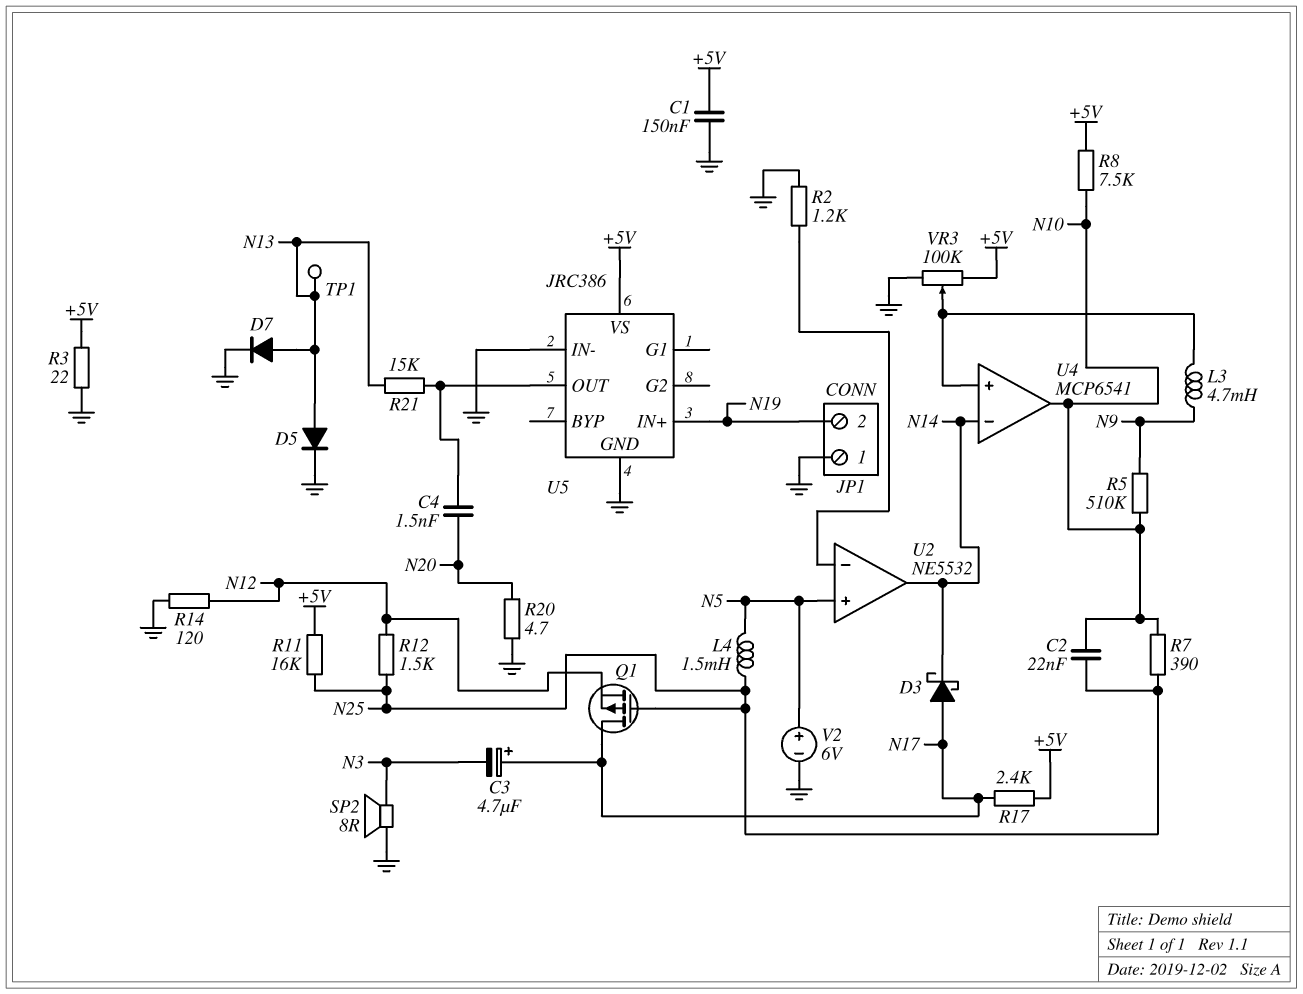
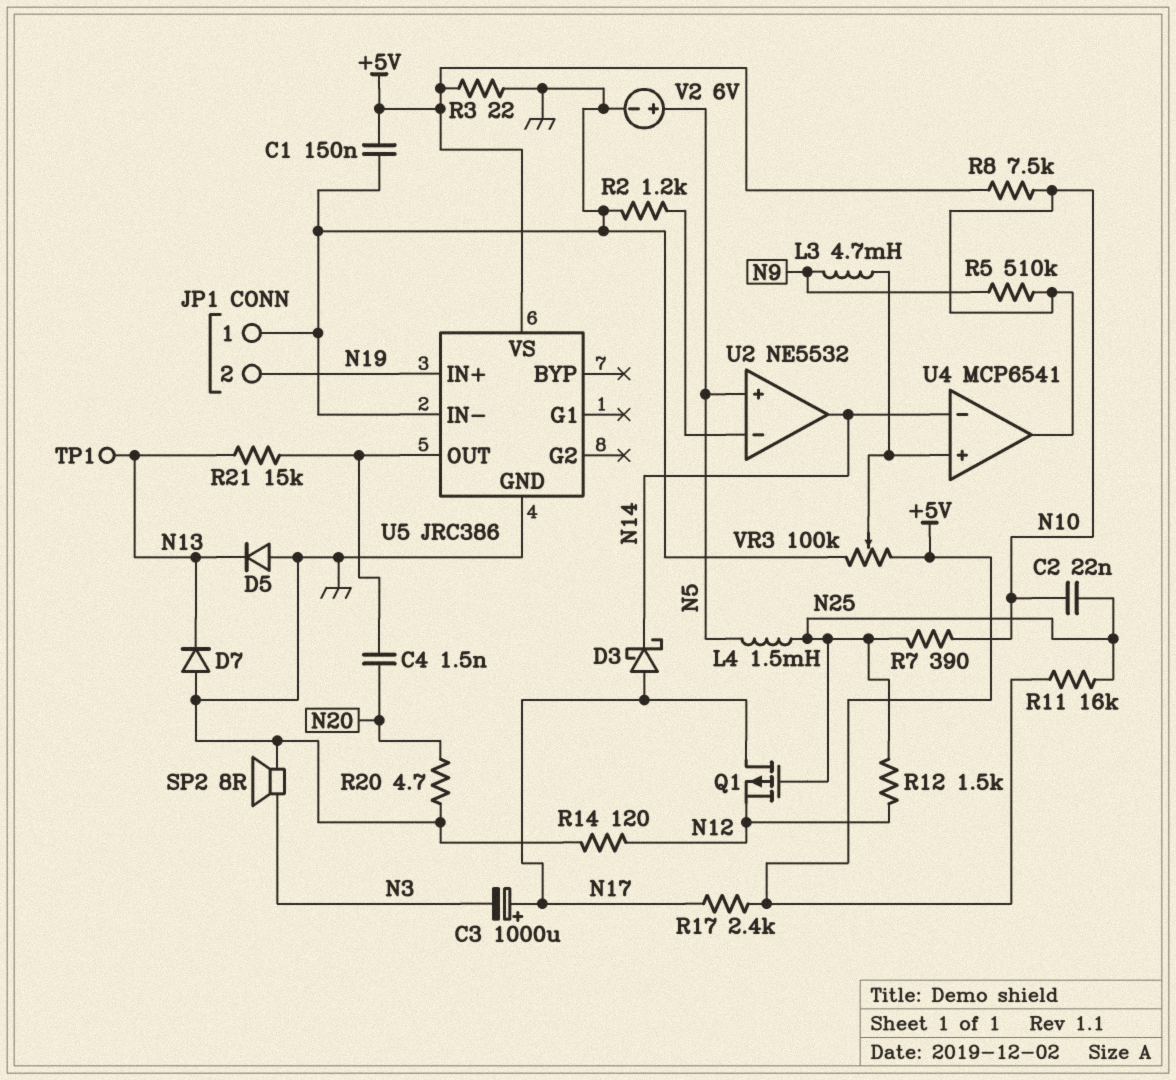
C3: 4.7uF (plus N17, minus N3) -> 1000uF (plus N17, minus N3)
D5: diode (A N13, K GND) -> diode (A GND, K N13)
D7: diode (A N13, K GND) -> diode (A GND, K N13)

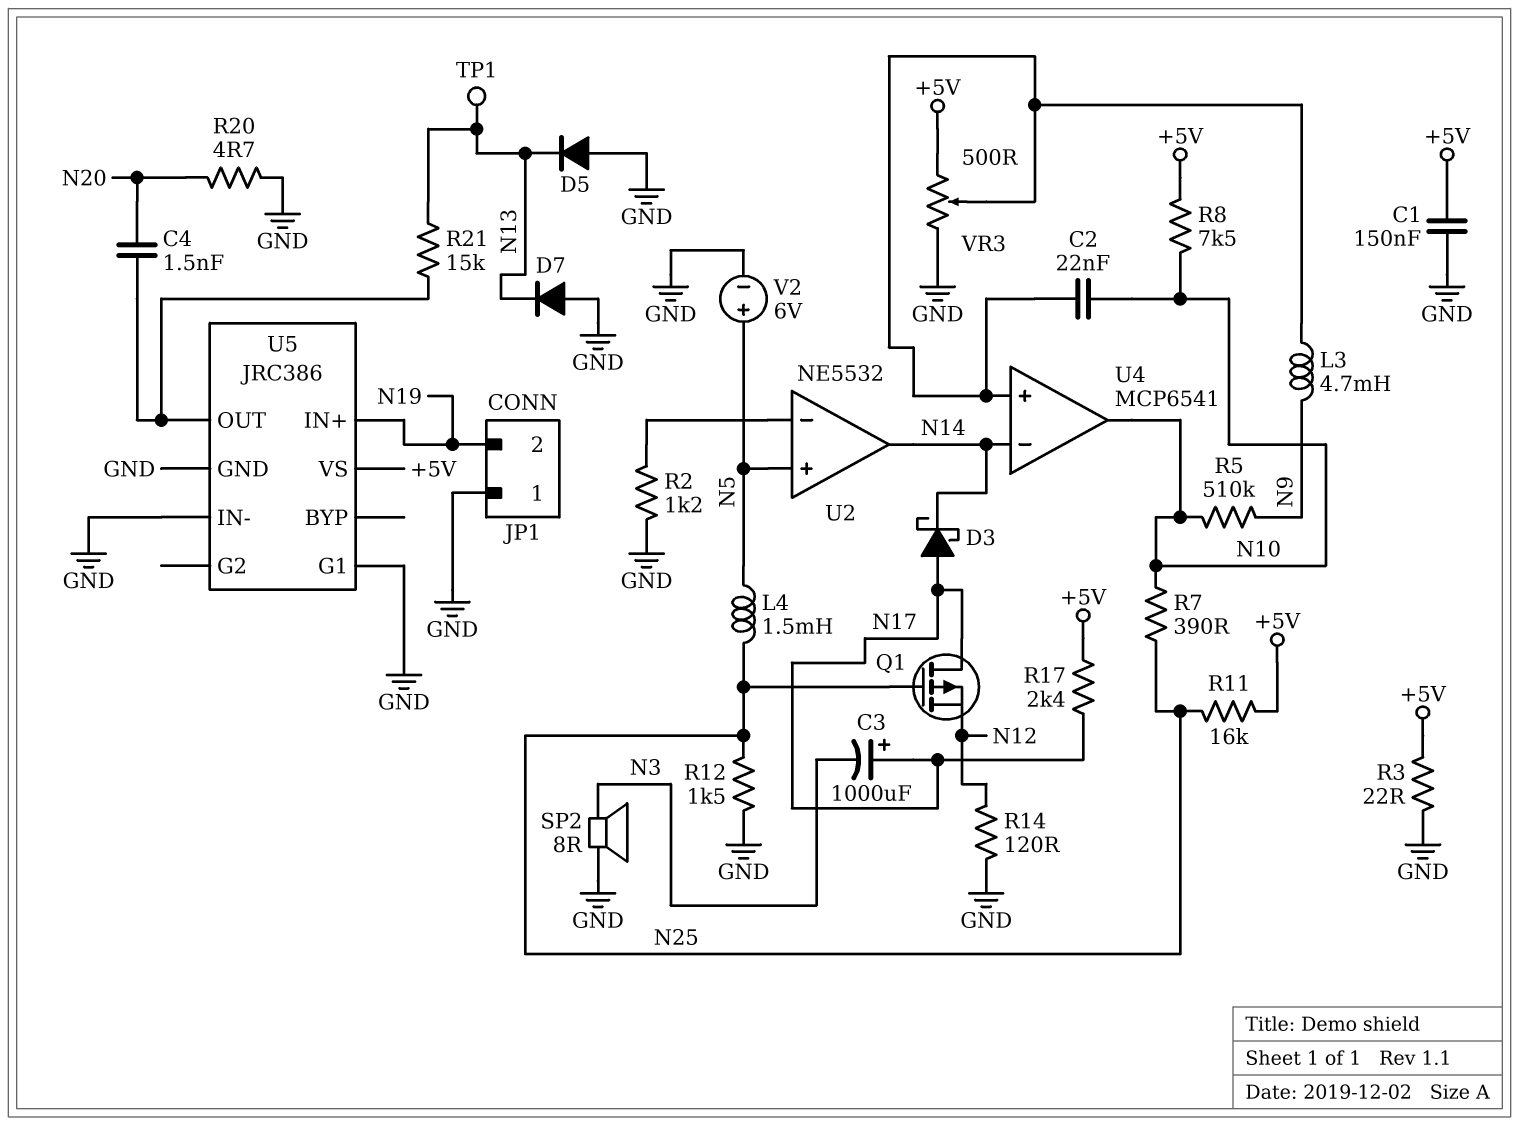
C2: 22nF (N10, N25) -> 22nF (N10, U4/in+)
R12: 1.5k (N12, N25) -> 1.5k (GND, N25)
U5 pin G1: none -> GND
VR3: 100k (+5V, GND, wiper U4/in+) -> 500 (+5V, GND, wiper U4/in+)

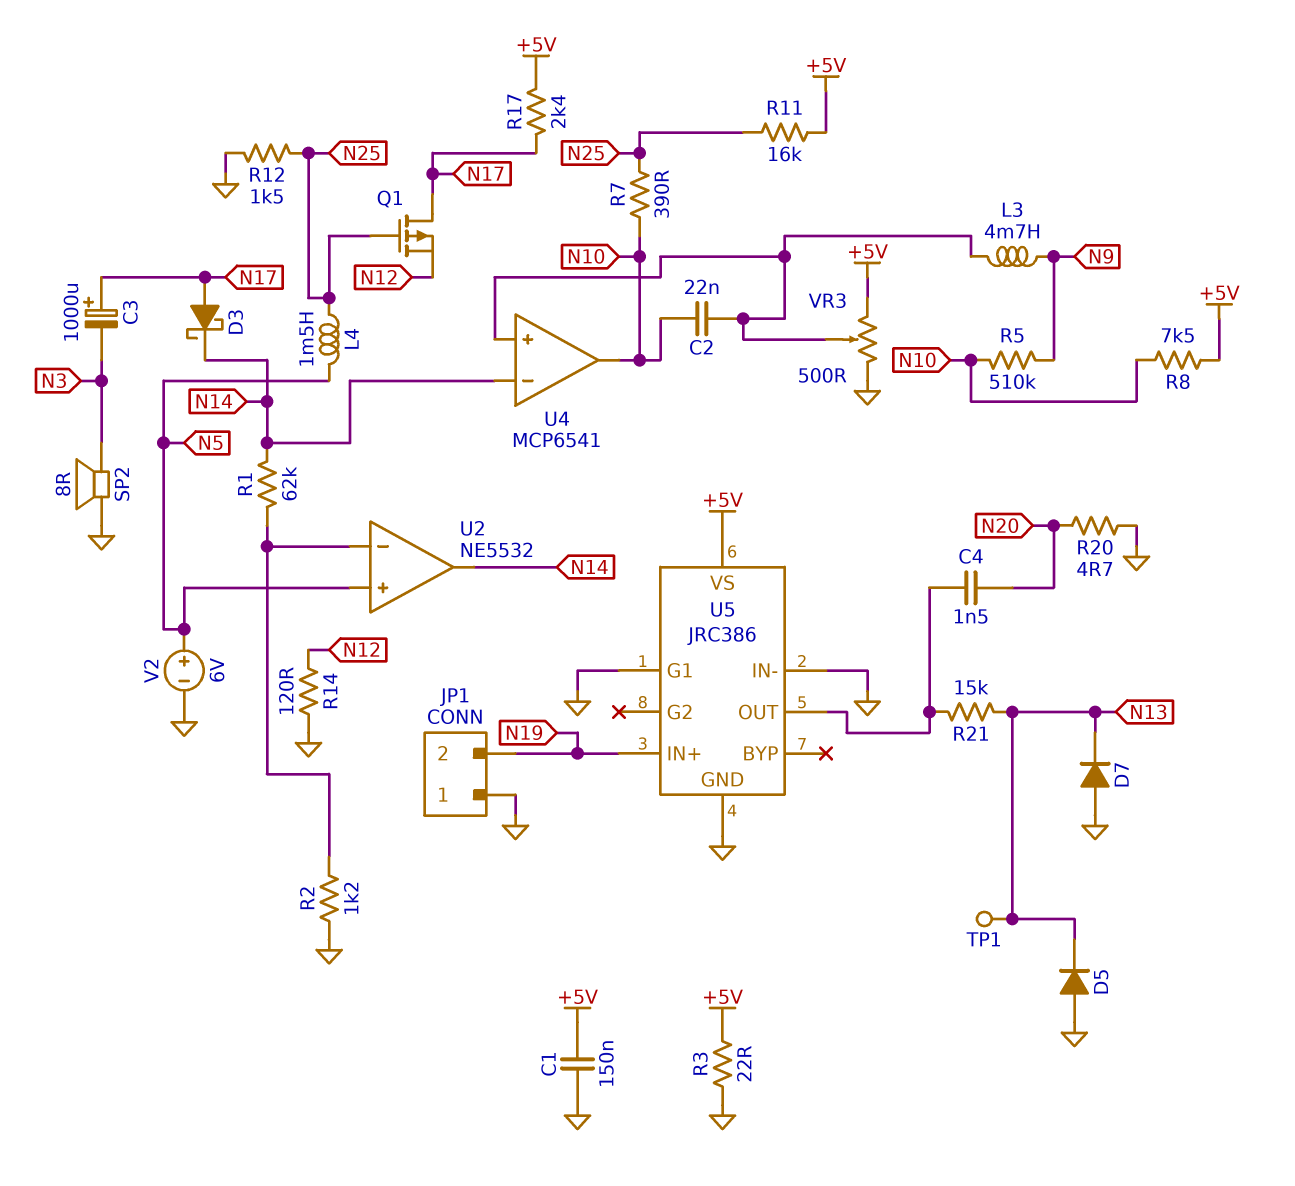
R1: none -> 62k (N14, U2/in-)

